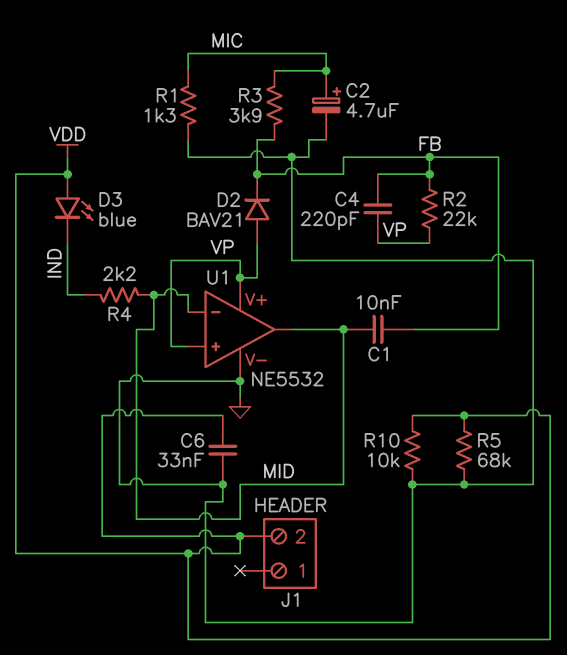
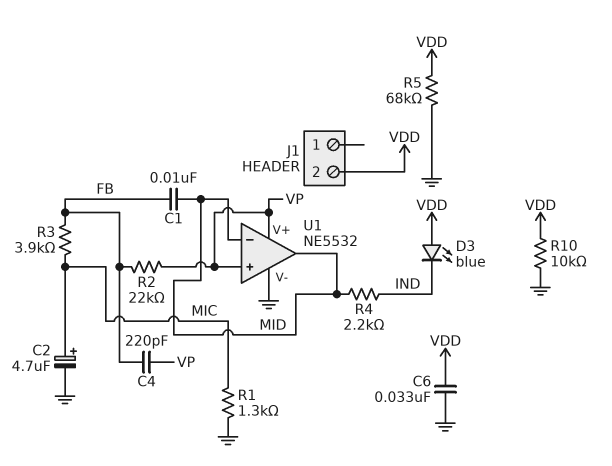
D2: diode BAV21 (A VP, K FB) -> none

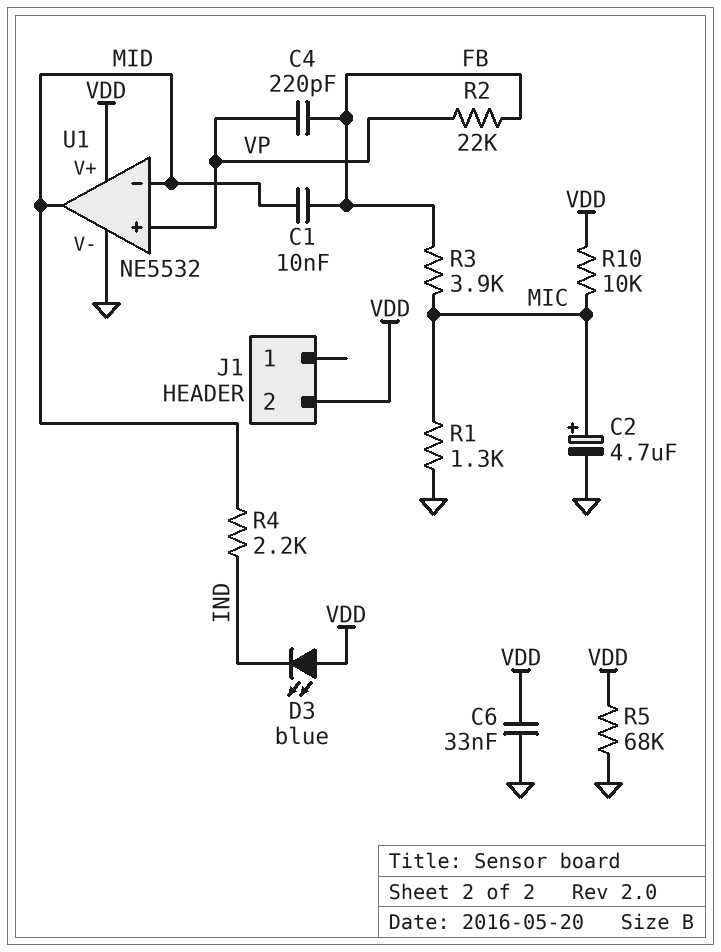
R10: 10k (GND, VDD) -> 10k (MIC, VDD)
U1 pin V+: VP -> VDD

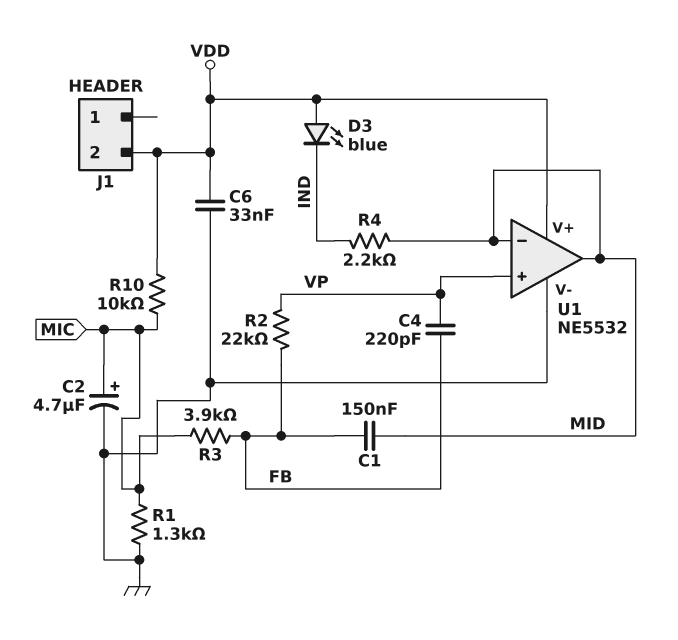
C1: 10nF (FB, MID) -> 150nF (FB, MID)
R5: 68k (GND, VDD) -> none

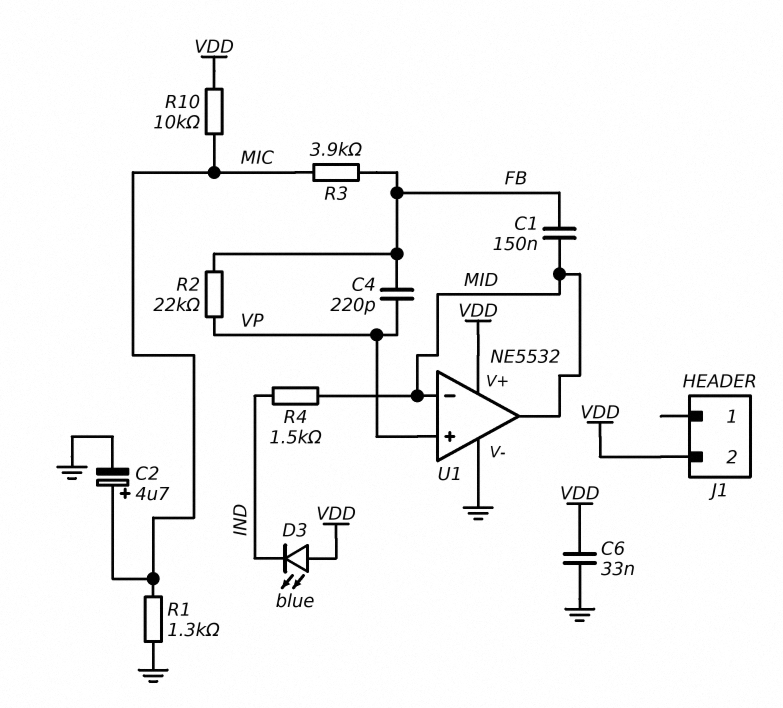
R4: 2.2k (IND, MID) -> 1.5k (IND, MID)

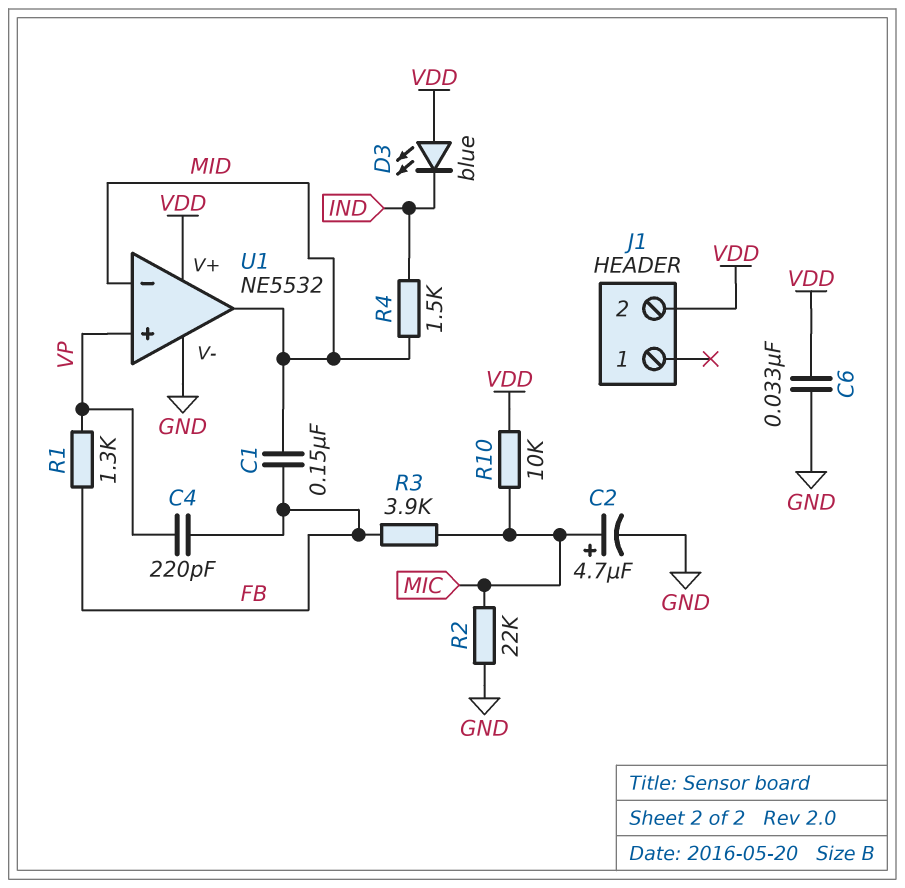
R1: 1.3k (GND, MIC) -> 1.3k (FB, VP)
R2: 22k (FB, VP) -> 22k (GND, MIC)

